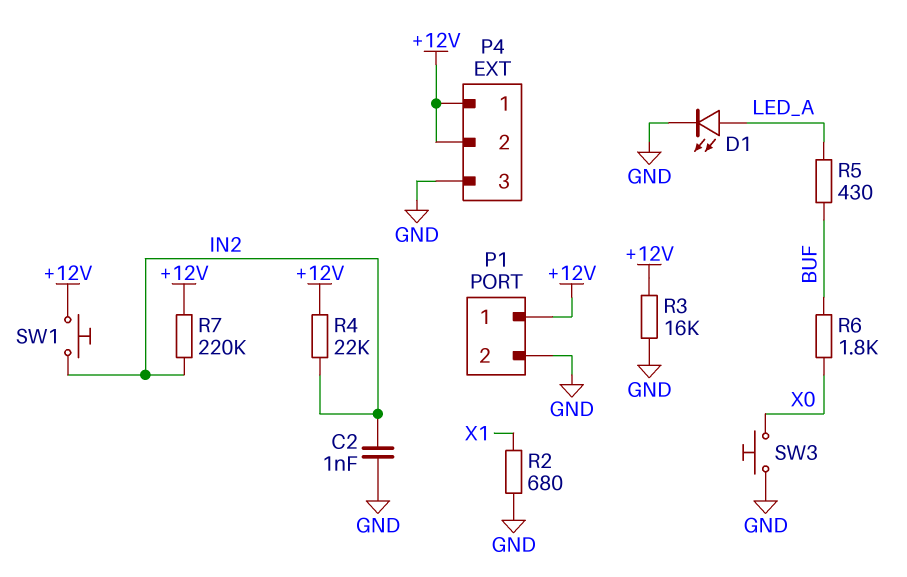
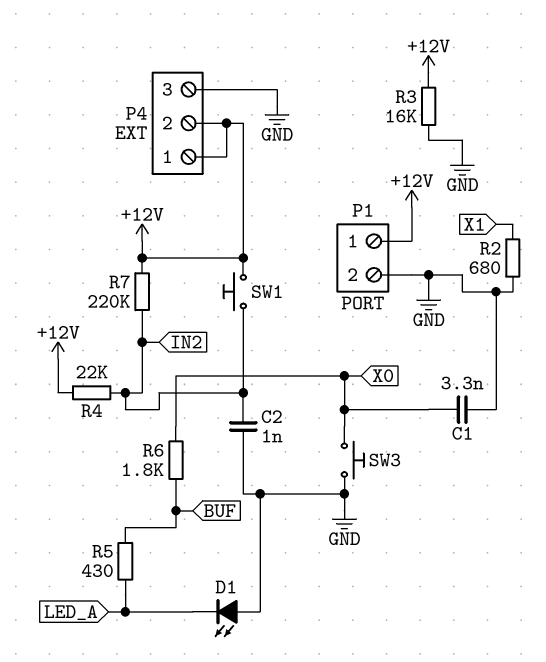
C1: none -> 3.3nF (GND, X0)
D1: LED (A LED_A, K GND) -> LED (A GND, K LED_A)

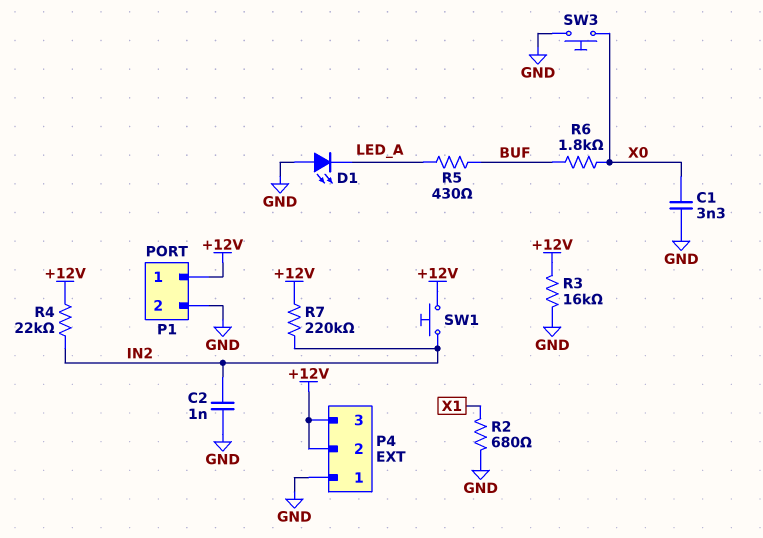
P4 pin 1: +12V -> GND
P4 pin 3: GND -> +12V

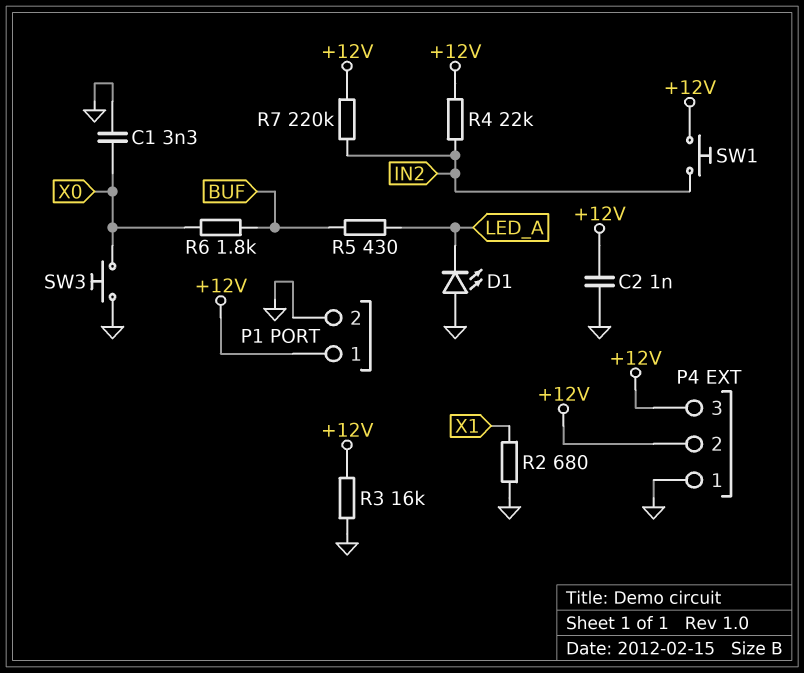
C2: 1nF (GND, IN2) -> 1nF (+12V, GND)

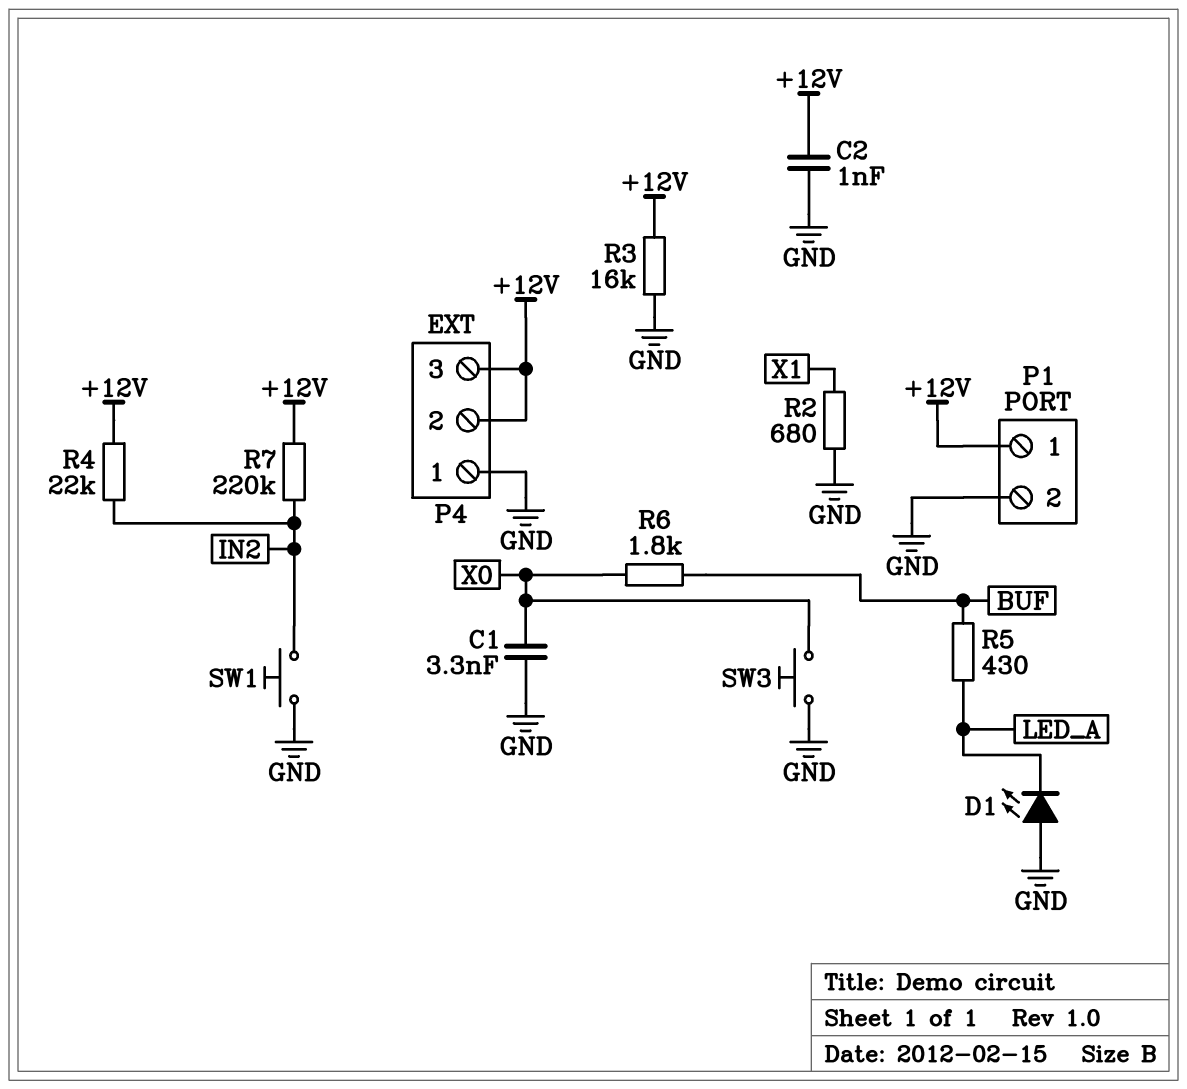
SW1: button (+12V, IN2) -> button (GND, IN2)

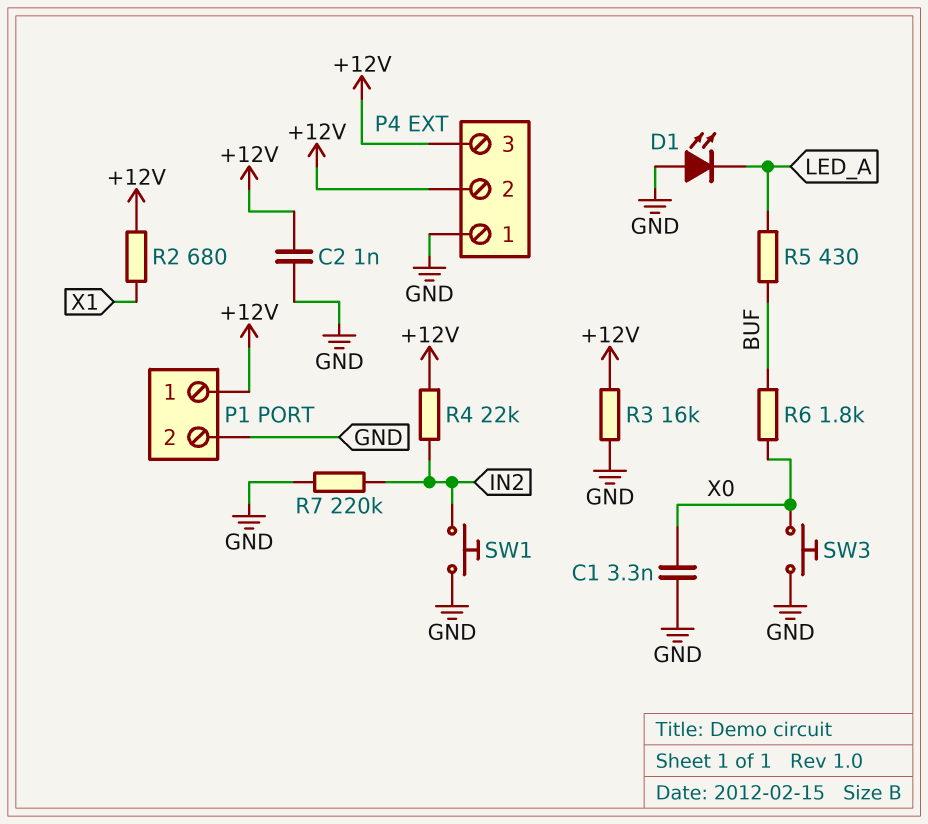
R2: 680 (GND, X1) -> 680 (+12V, X1)
R7: 220k (+12V, IN2) -> 220k (GND, IN2)

